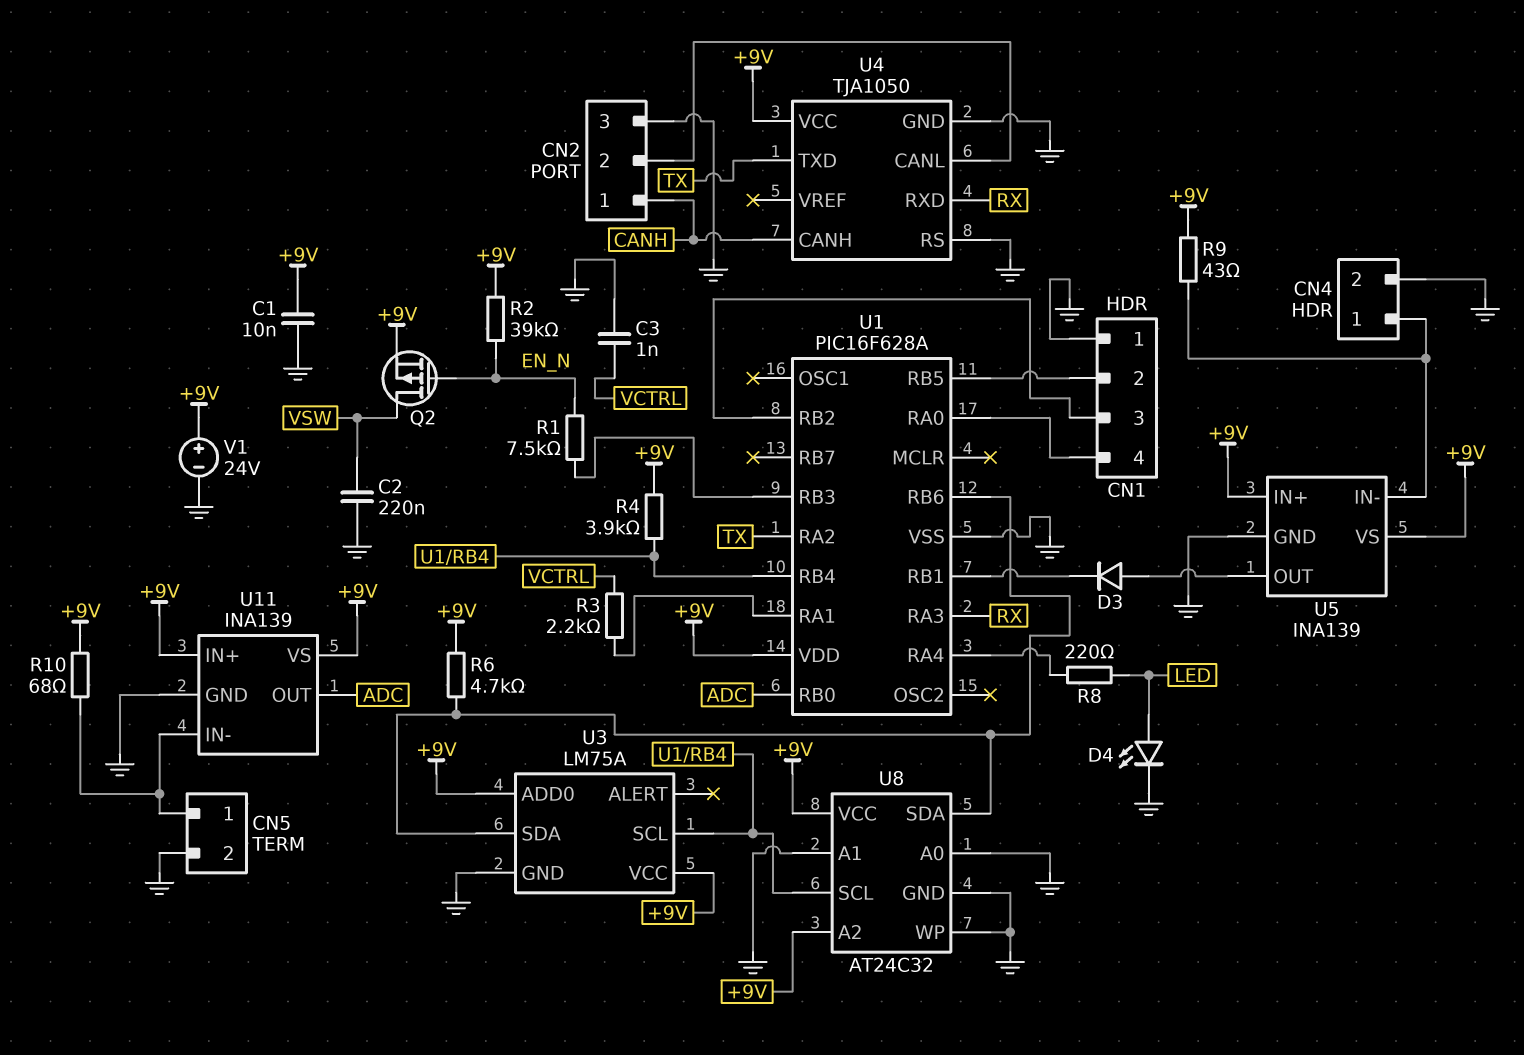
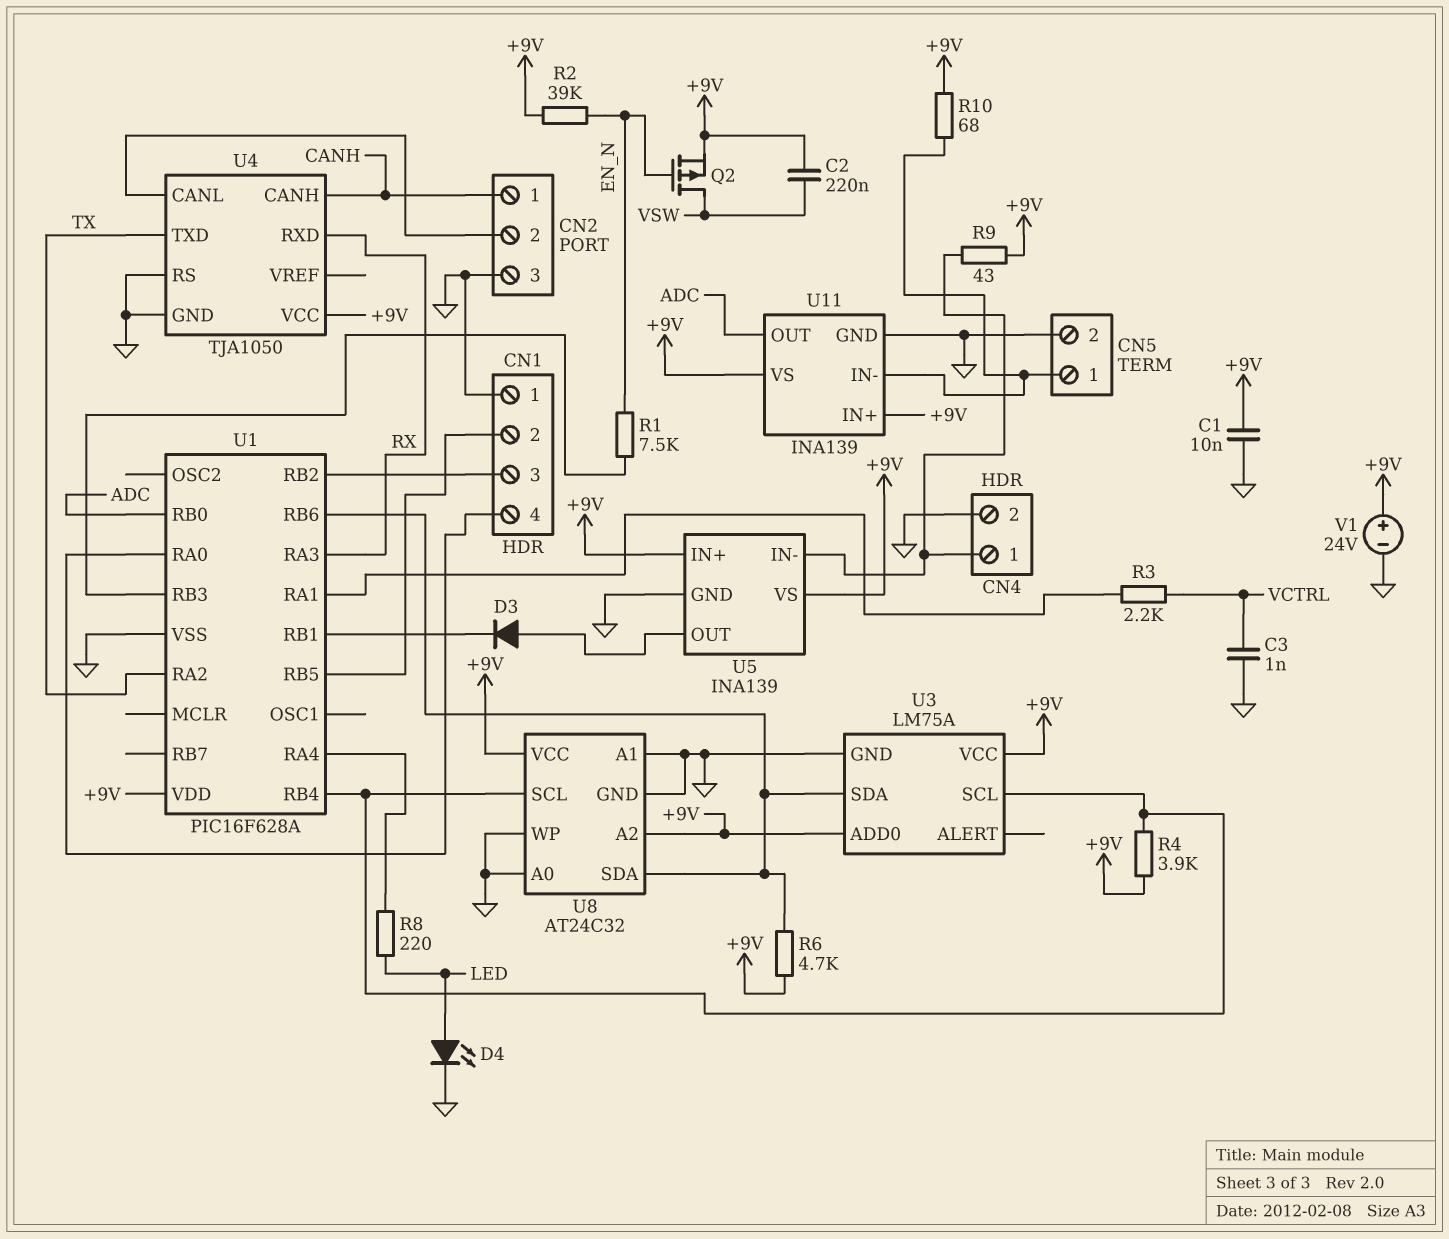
C2: 220nF (GND, VSW) -> 220nF (+9V, VSW)

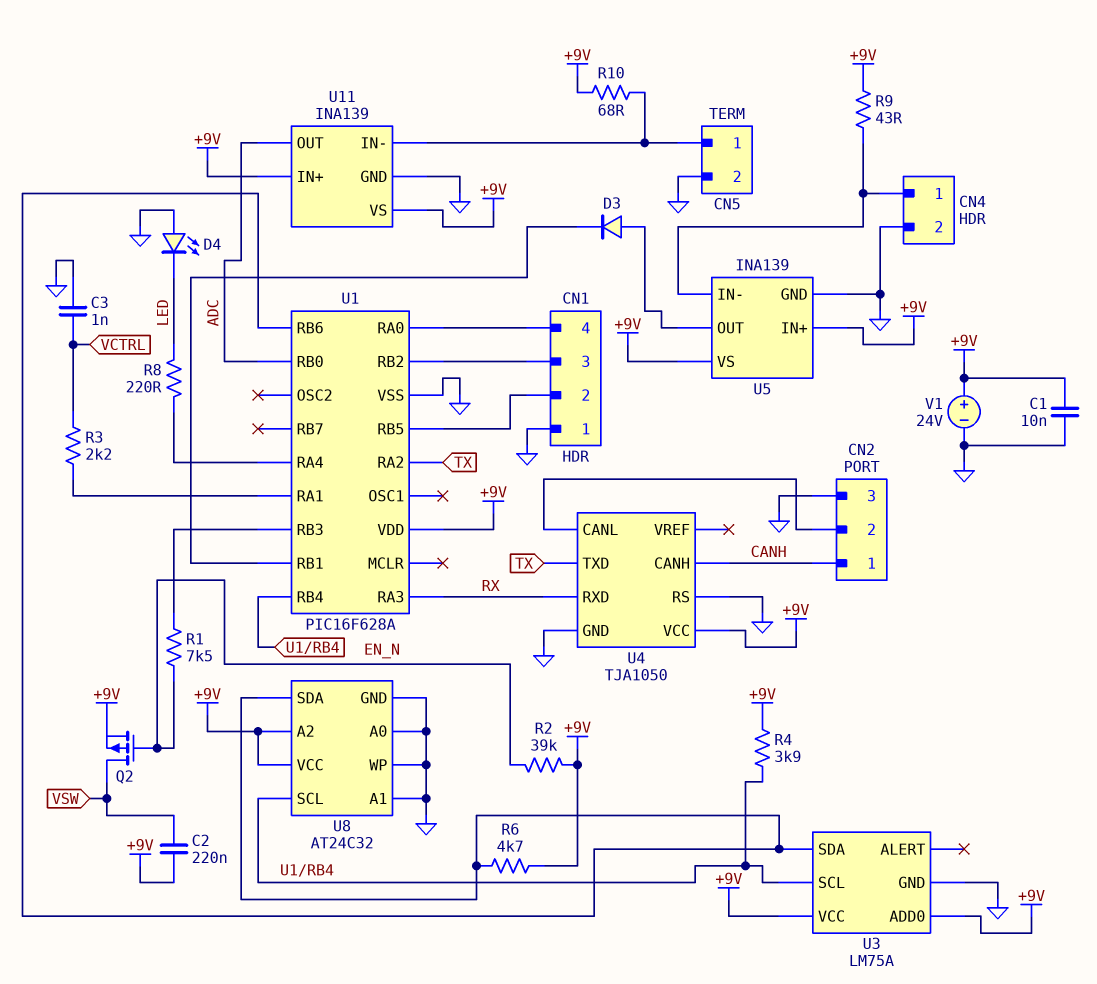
D4: LED (A LED, K GND) -> LED (A GND, K LED)

